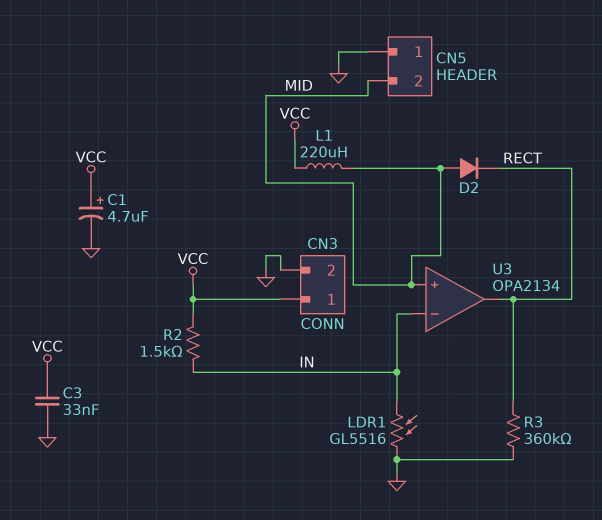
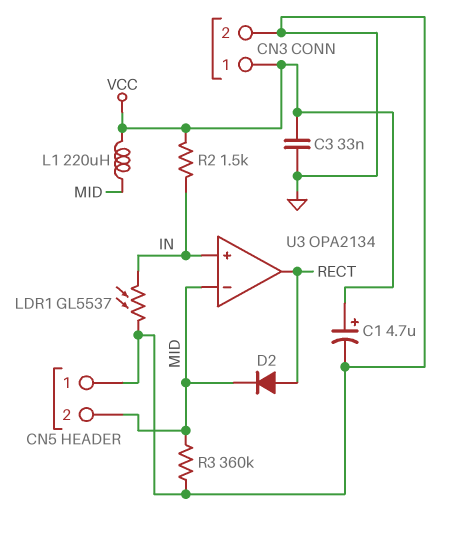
D2: diode (A MID, K RECT) -> diode (A RECT, K MID)
LDR1: GL5516 (GND, IN) -> GL5537 (GND, IN)
R3: 360k (GND, RECT) -> 360k (GND, MID)
U3 pin in+: MID -> IN
U3 pin in-: IN -> MID

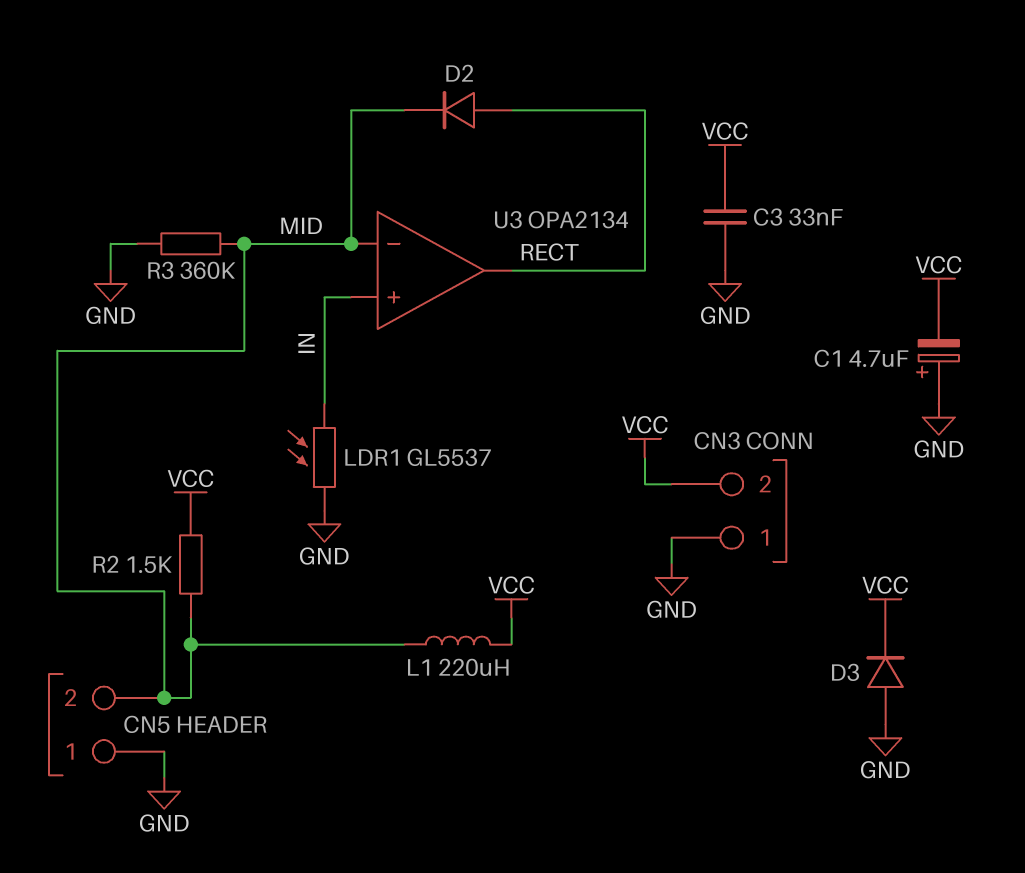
C1: 4.7uF (plus VCC, minus GND) -> 4.7uF (plus GND, minus VCC)
CN3 pin 1: VCC -> GND
CN3 pin 2: GND -> VCC
D3: none -> diode (A GND, K VCC)
R2: 1.5k (IN, VCC) -> 1.5k (MID, VCC)

